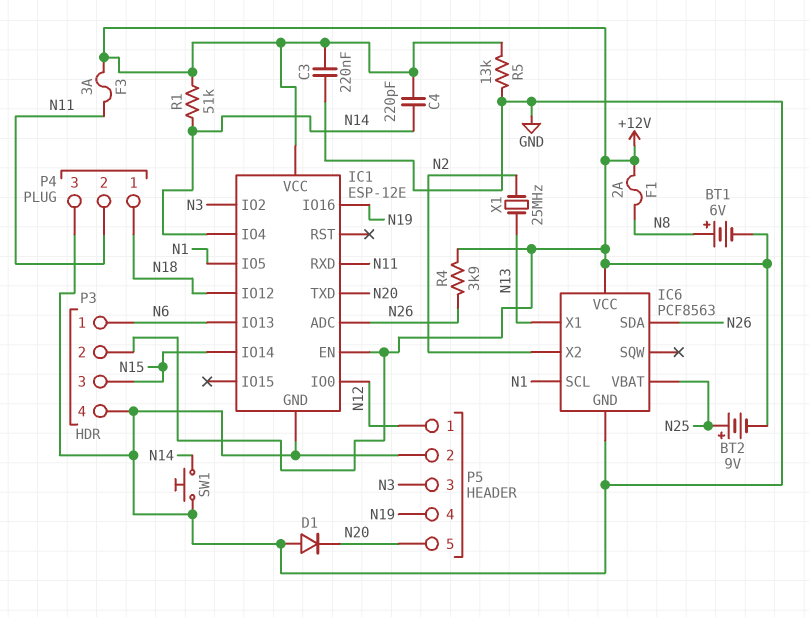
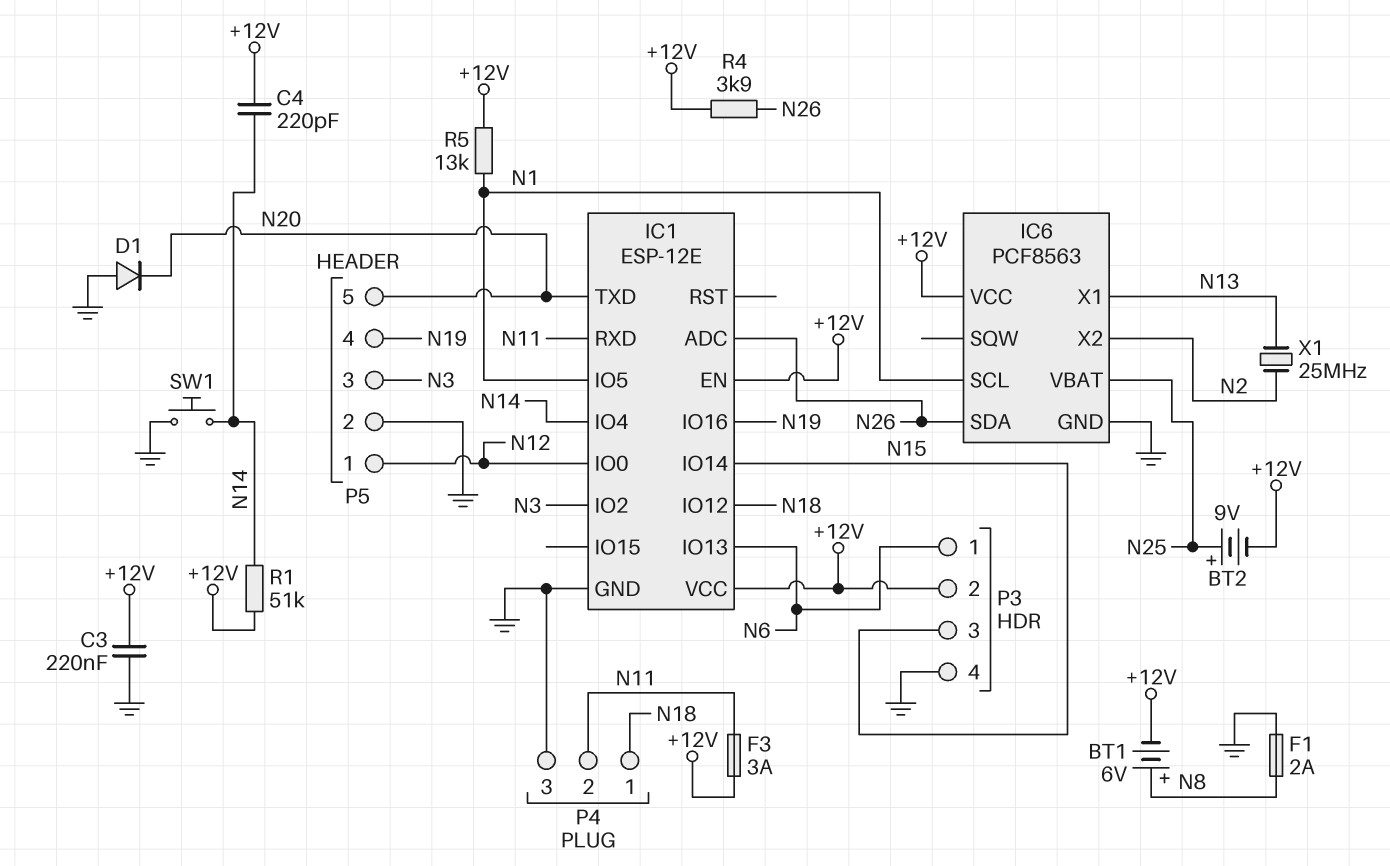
F1: 2A (+12V, N8) -> 2A (GND, N8)
R5: 13k (+12V, GND) -> 13k (+12V, N1)

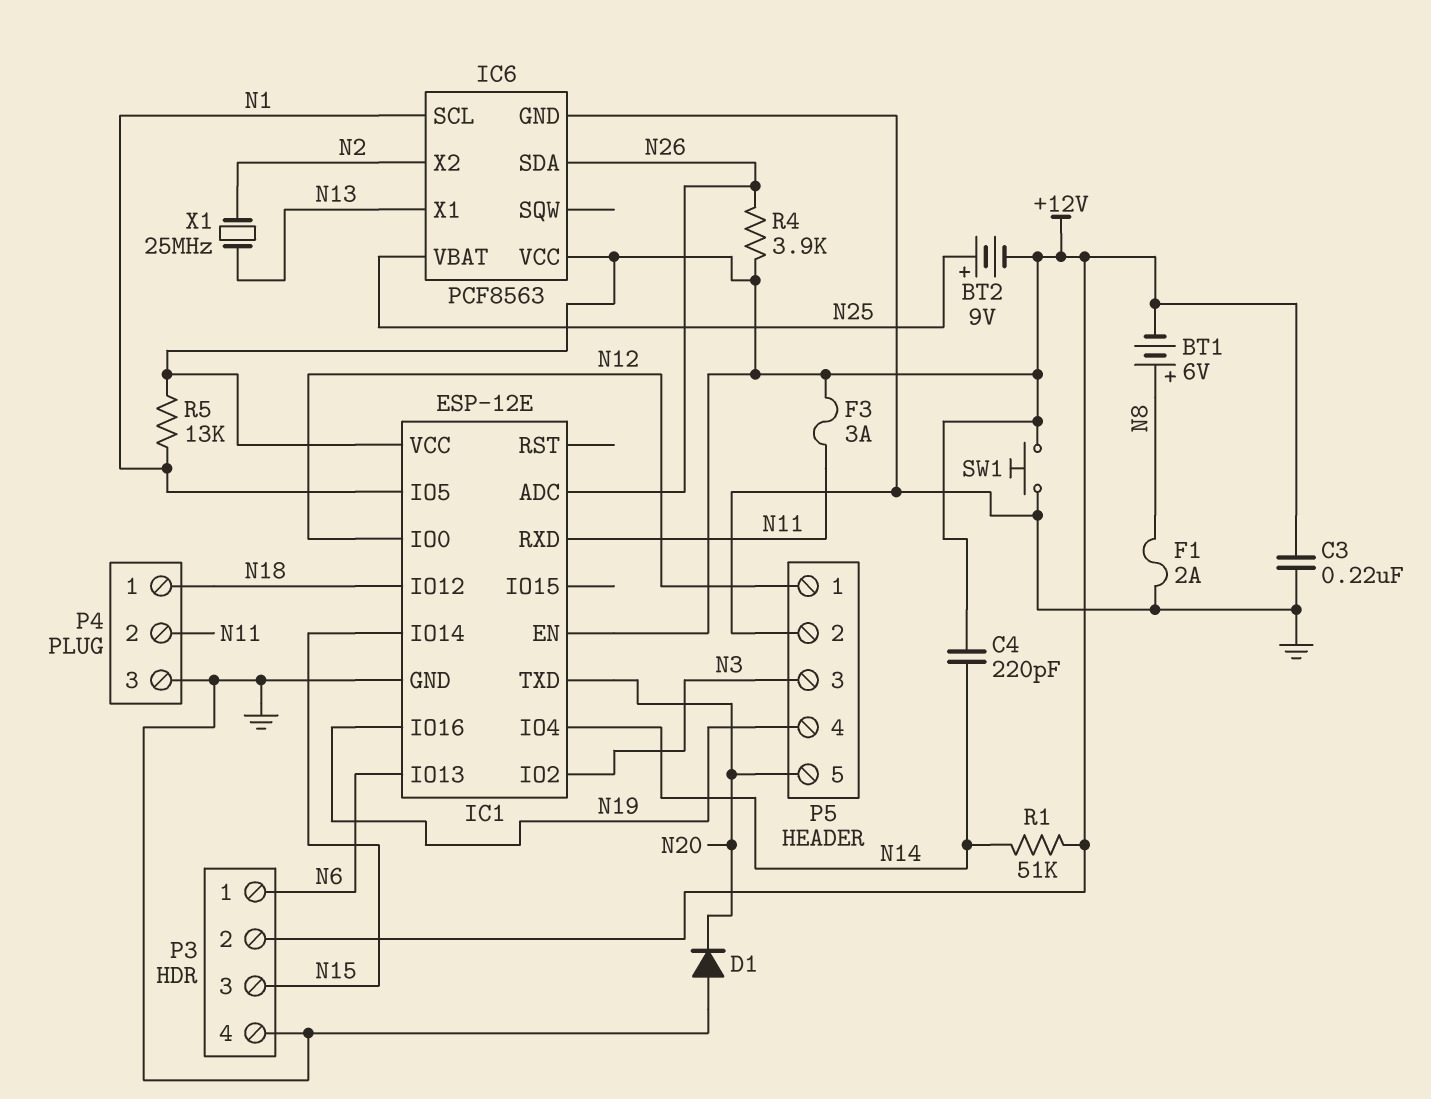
SW1: button (GND, N14) -> button (+12V, GND)

